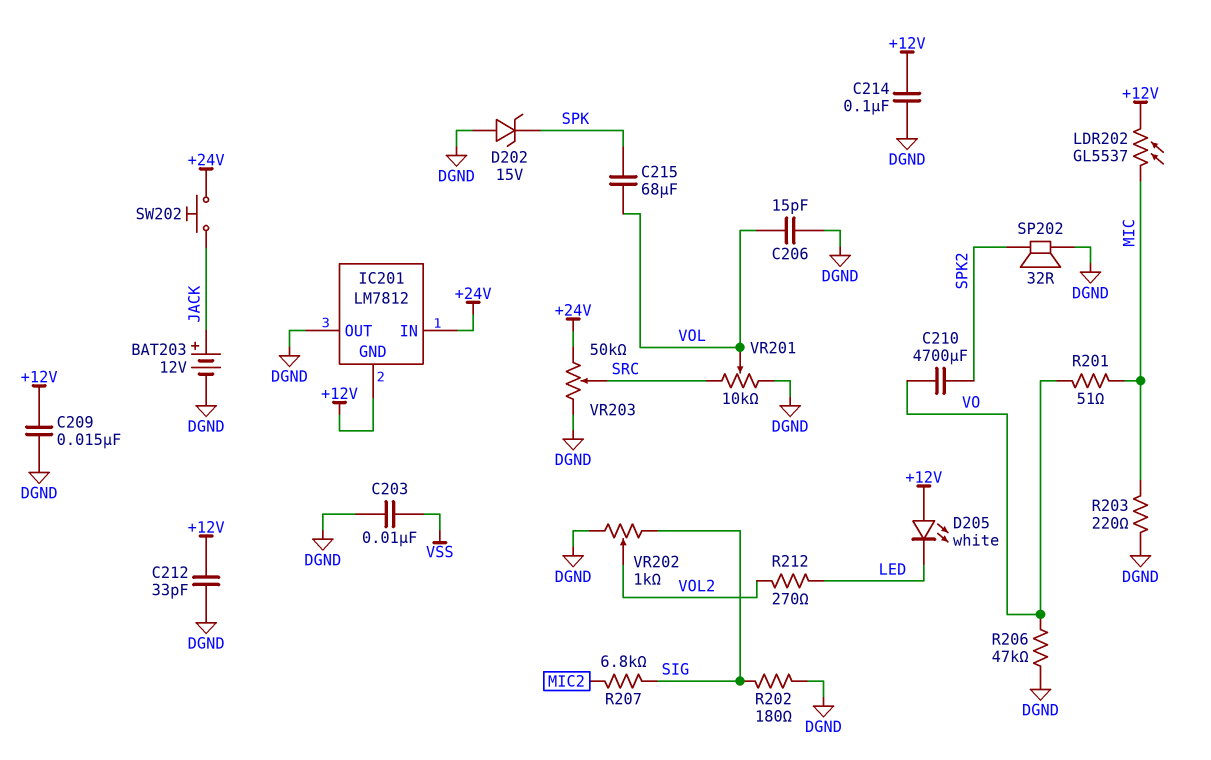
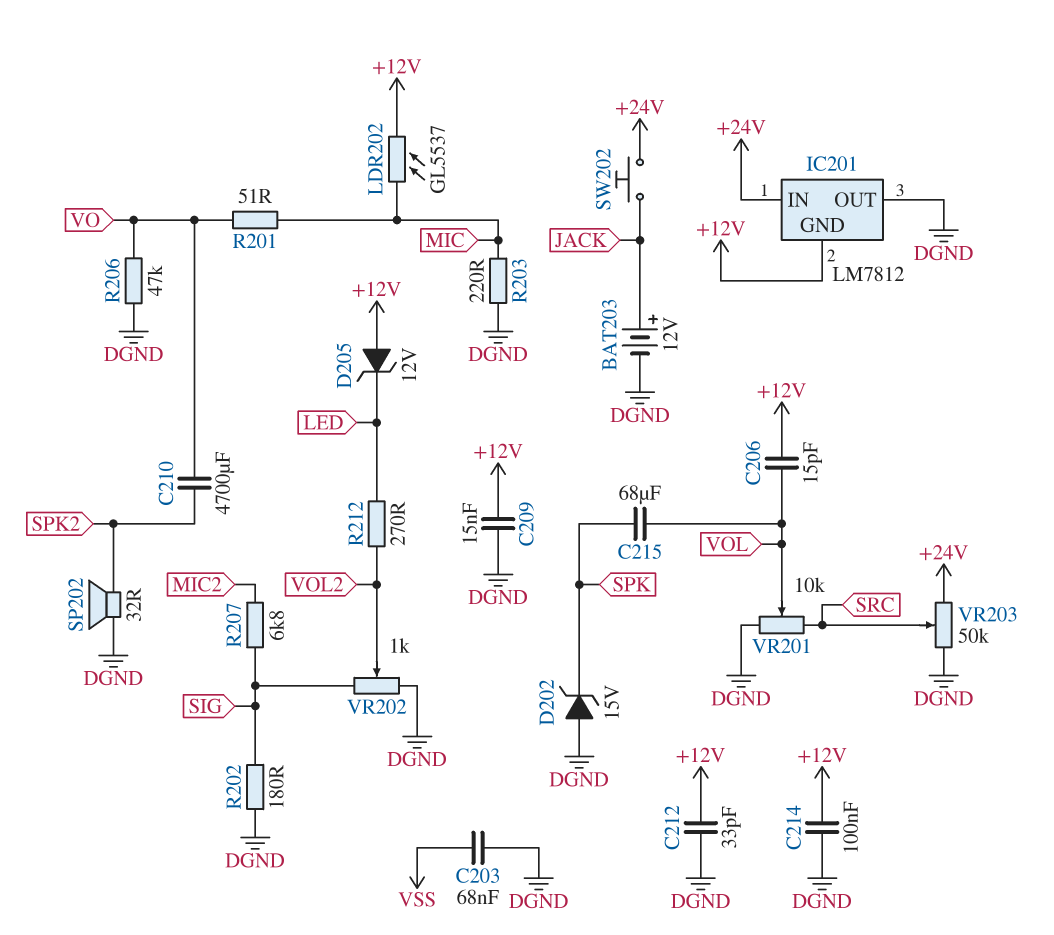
C203: 10nF (DGND, VSS) -> 68nF (DGND, VSS)
C206: 15pF (DGND, VOL) -> 15pF (+12V, VOL)
D205: LED white (A +12V, K LED) -> zener 12V (A +12V, K LED)

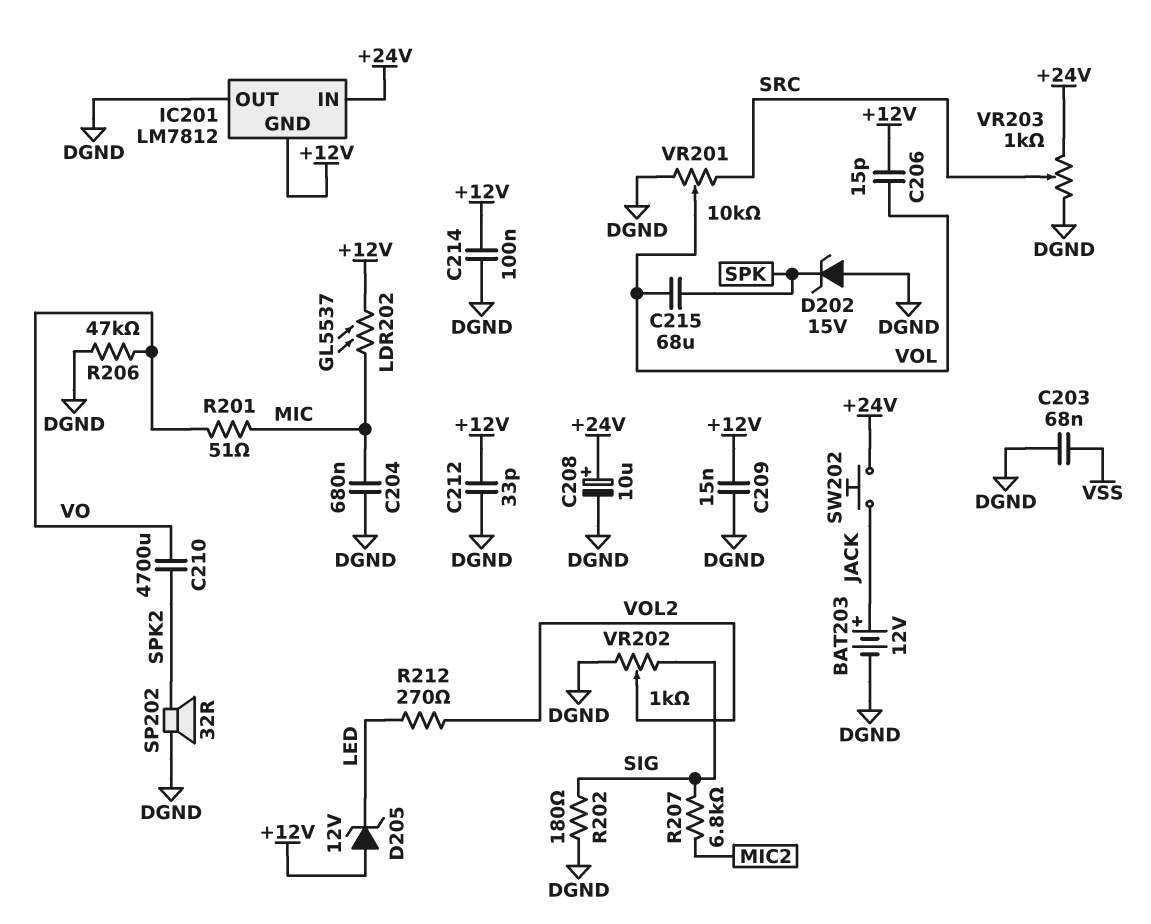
C204: none -> 680nF (DGND, MIC)
C208: none -> 10uF (plus +24V, minus DGND)
R203: 220 (DGND, MIC) -> none
VR203: 50k (+24V, DGND, wiper SRC) -> 1k (+24V, DGND, wiper SRC)

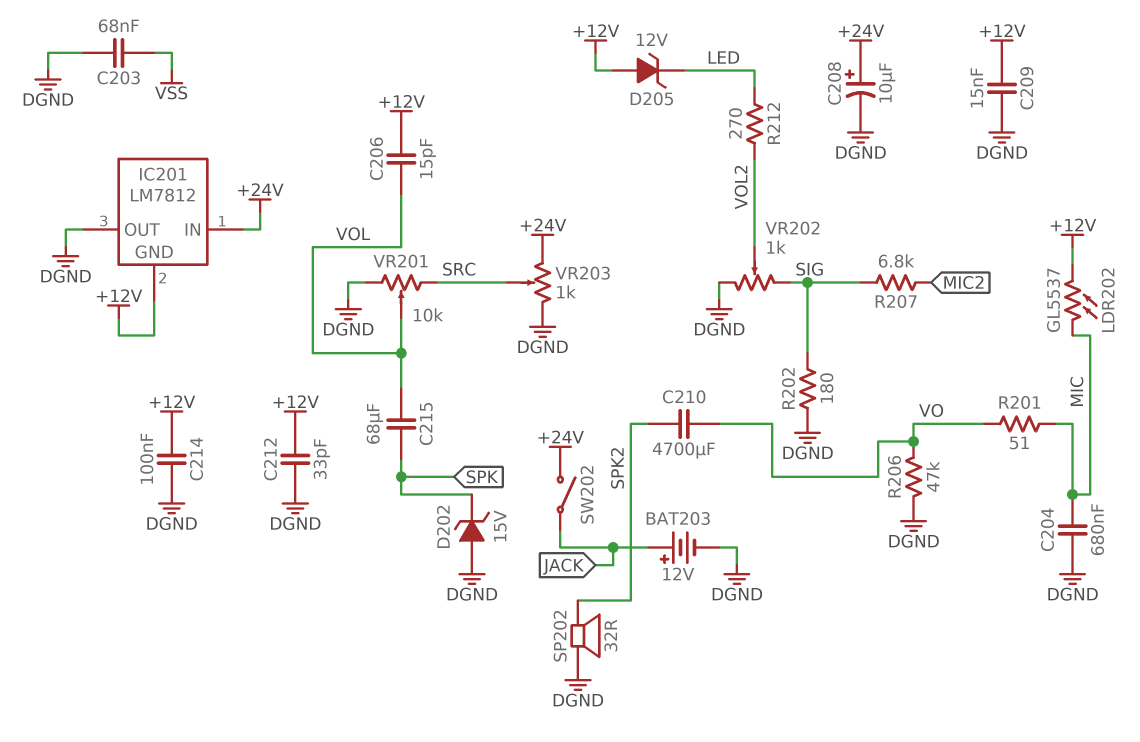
SW202: button (+24V, JACK) -> switch (+24V, JACK)

